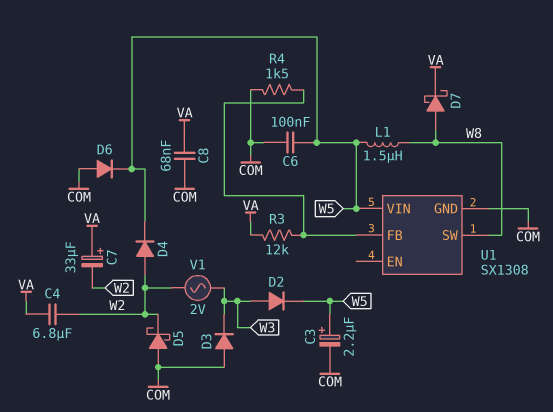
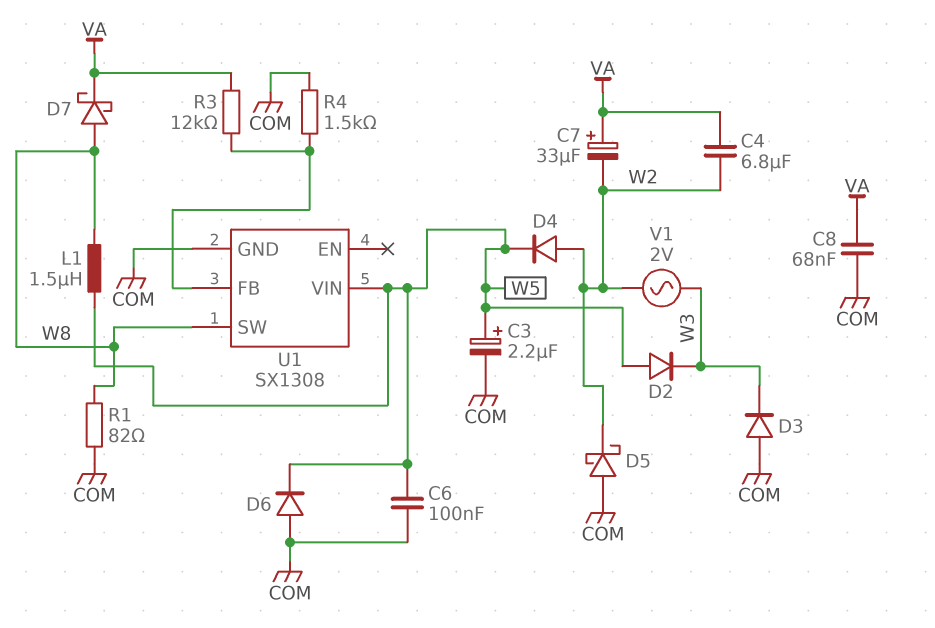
D2: diode (A W3, K W5) -> diode (A W5, K W3)
R1: none -> 82 (COM, W8)

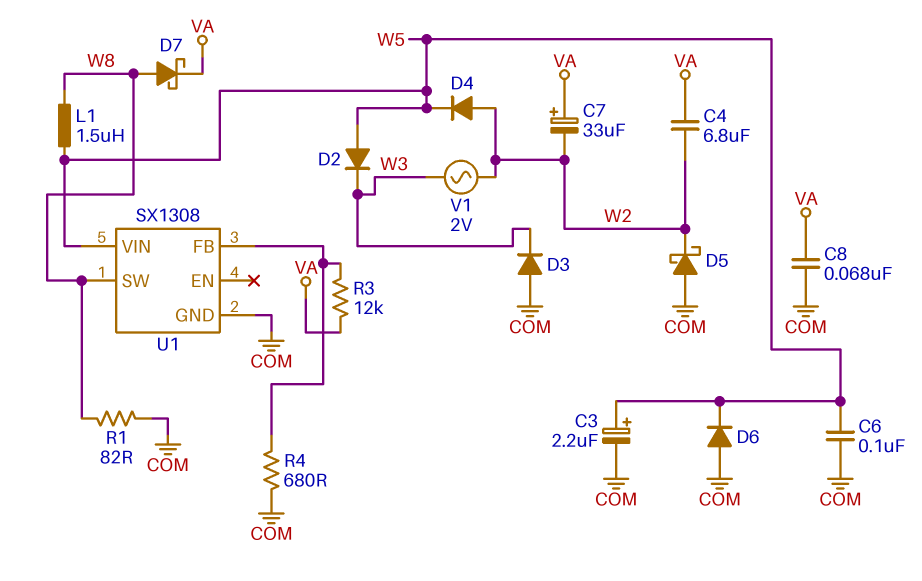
R4: 1.5k (COM, U1/FB) -> 680 (COM, U1/FB)

